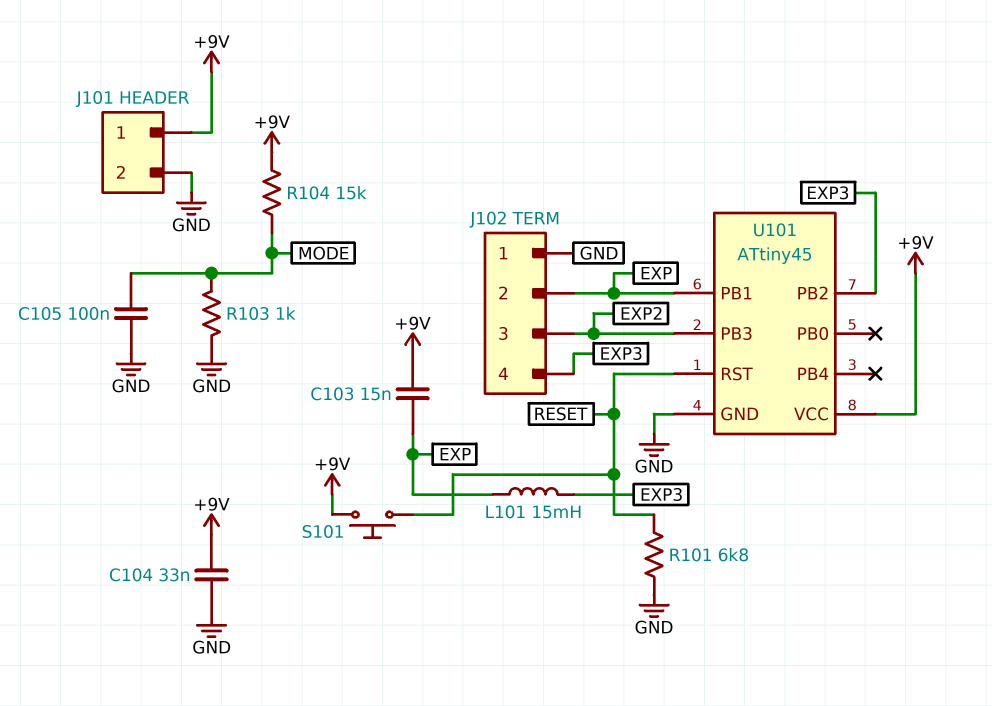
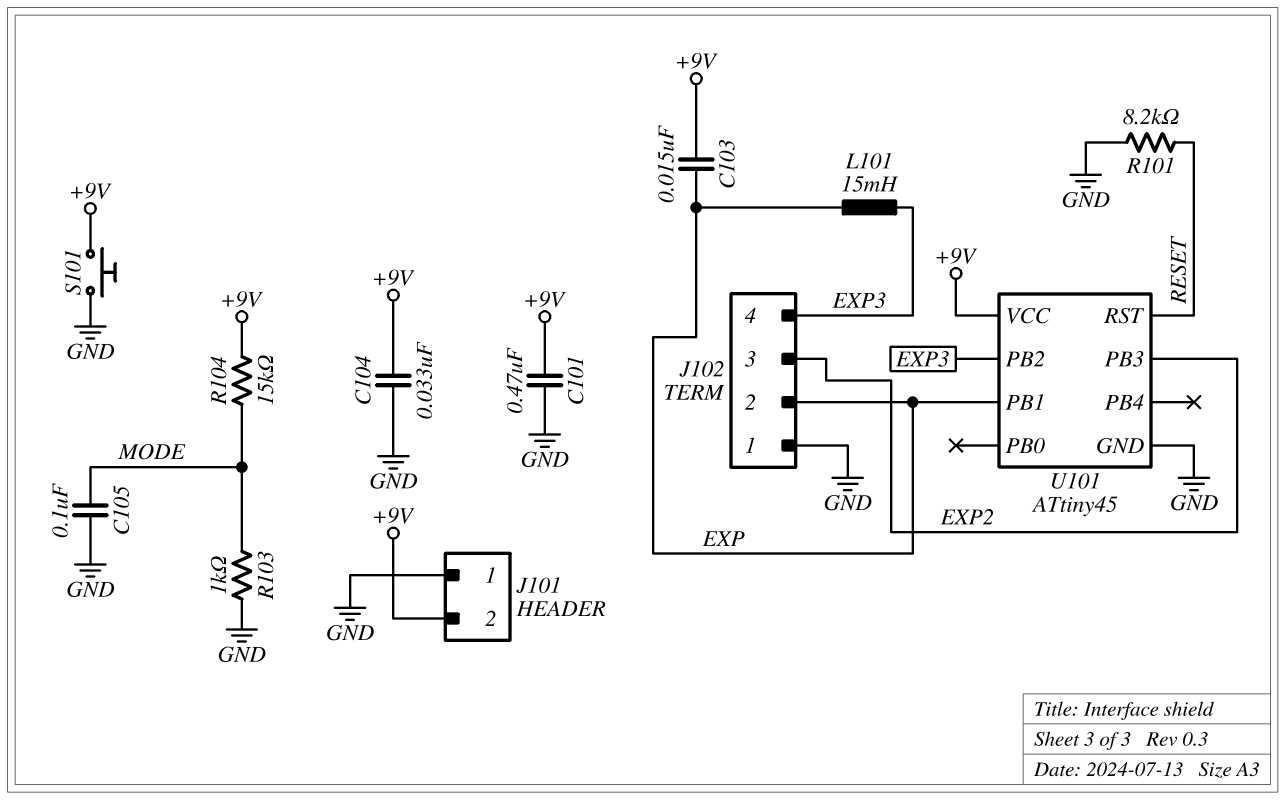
C101: none -> 470nF (+9V, GND)
J101 pin 1: +9V -> GND
J101 pin 2: GND -> +9V
R101: 6.8k (GND, RESET) -> 8.2k (GND, RESET)
S101: button (+9V, RESET) -> button (+9V, GND)

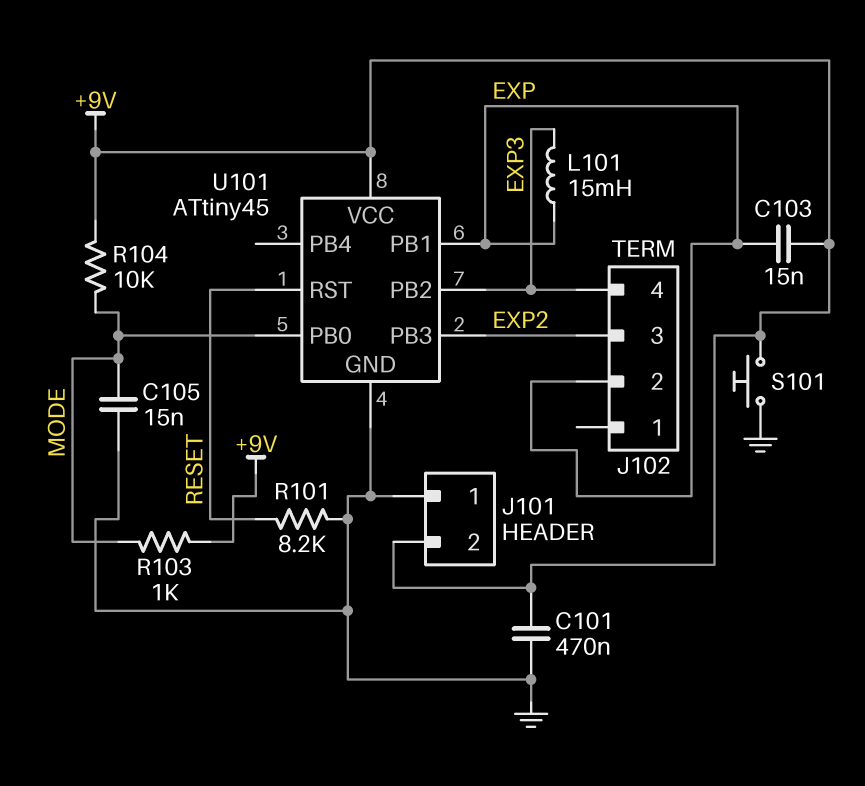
C104: 33nF (+9V, GND) -> none
C105: 100nF (GND, MODE) -> 15nF (GND, MODE)
J102 pin 1: GND -> none
R103: 1k (GND, MODE) -> 1k (+9V, MODE)
R104: 15k (+9V, MODE) -> 10k (+9V, MODE)
U101 pin PB0: none -> MODE

